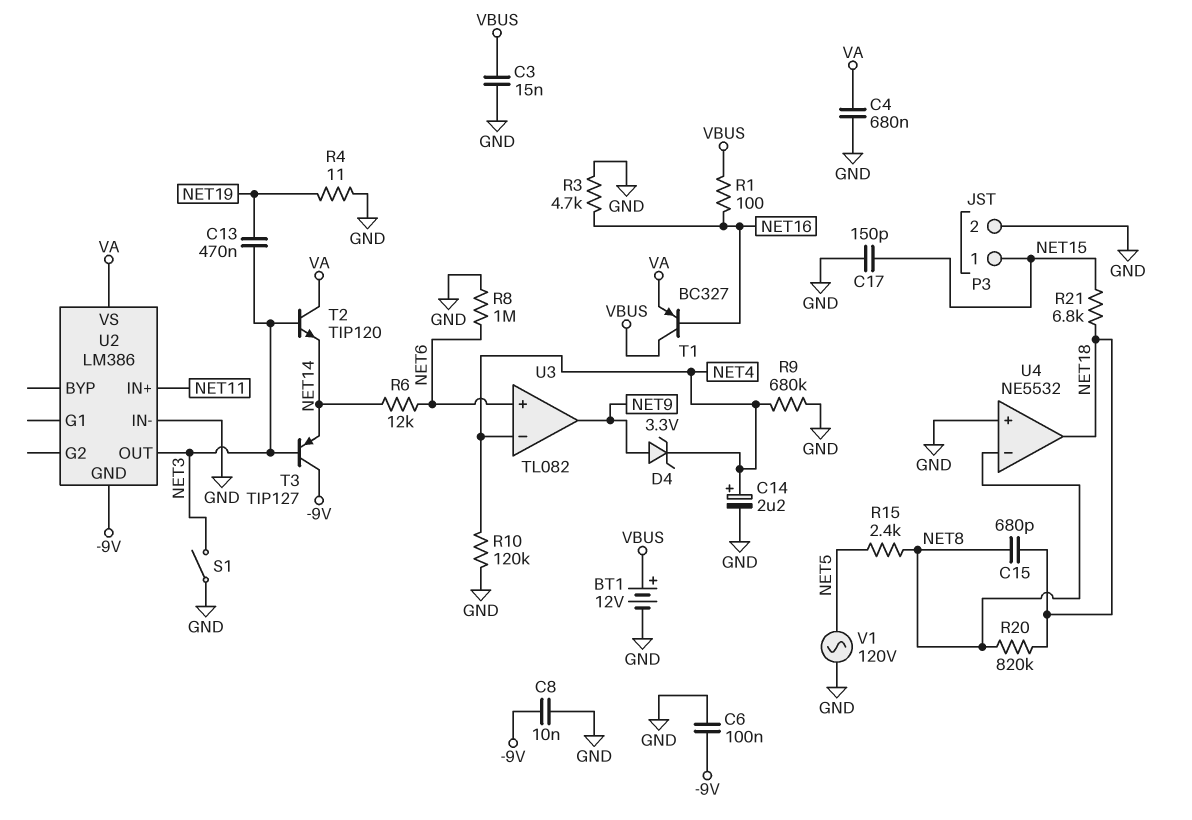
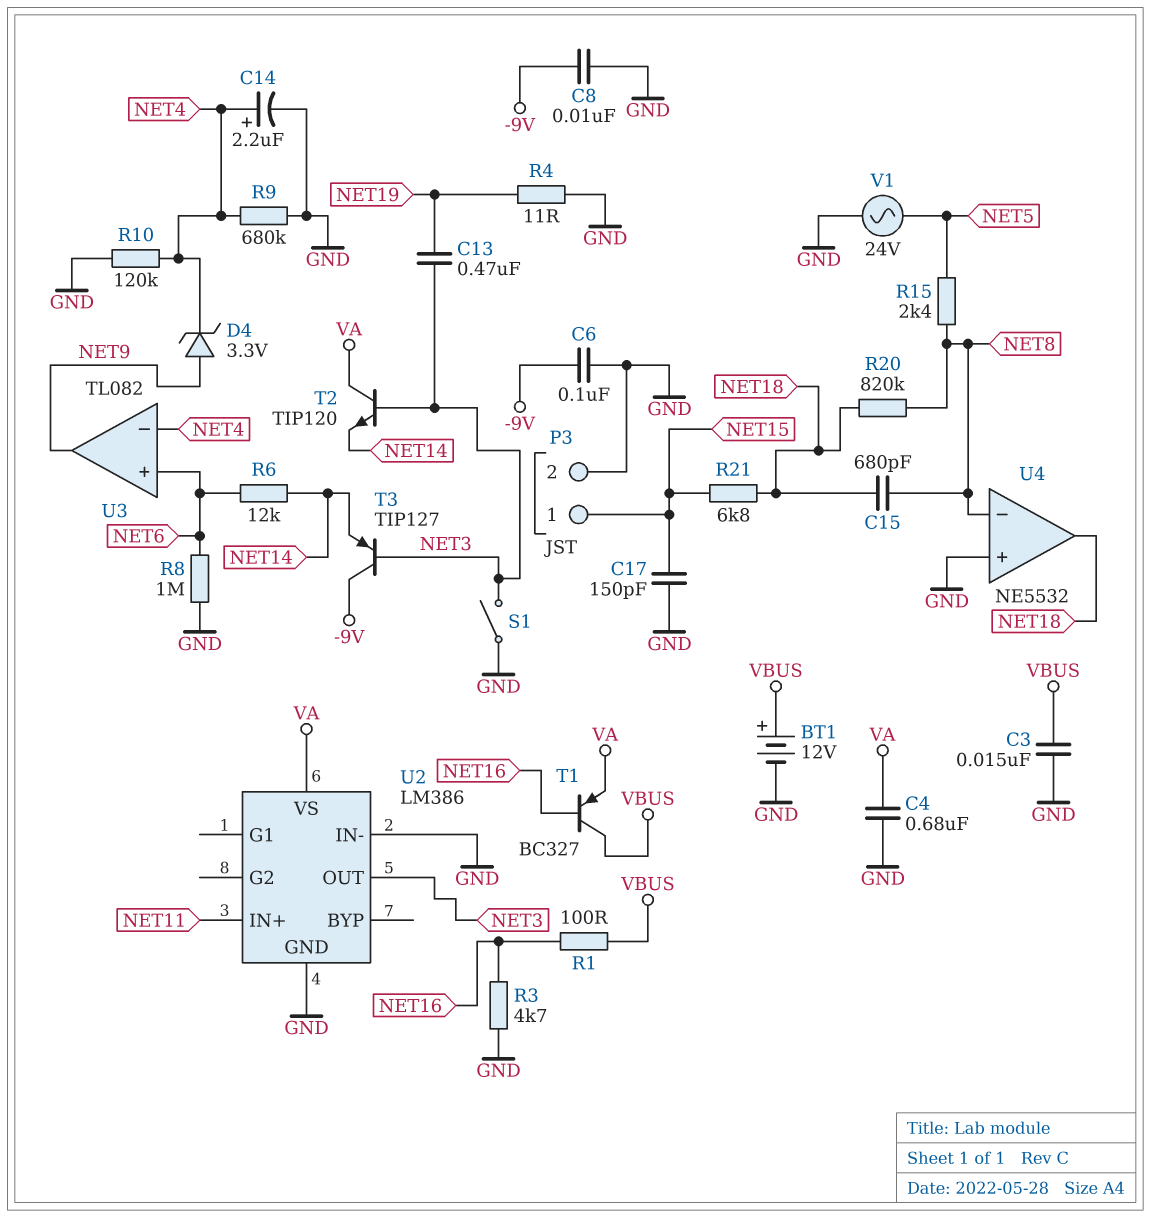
U2 pin GND: -9V -> GND
V1: AC 120V (GND, NET5) -> AC 24V (GND, NET5)

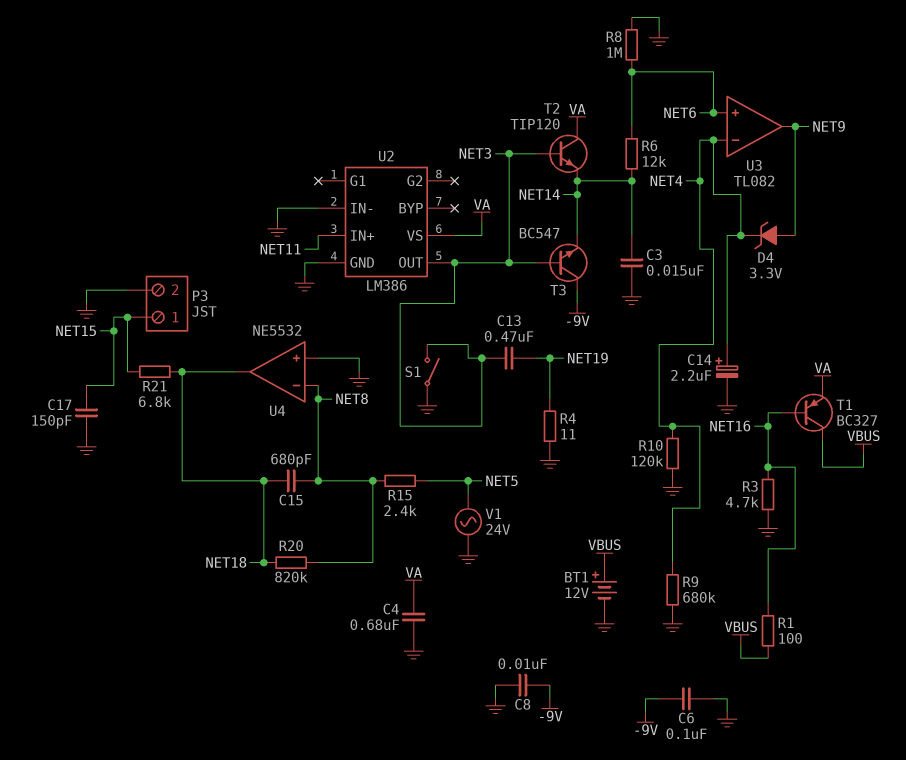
C3: 15nF (GND, VBUS) -> 15nF (GND, NET14)
T3: PNP TIP127 (B NET3, C -9V, E NET14) -> NPN BC547 (B NET3, C -9V, E NET14)

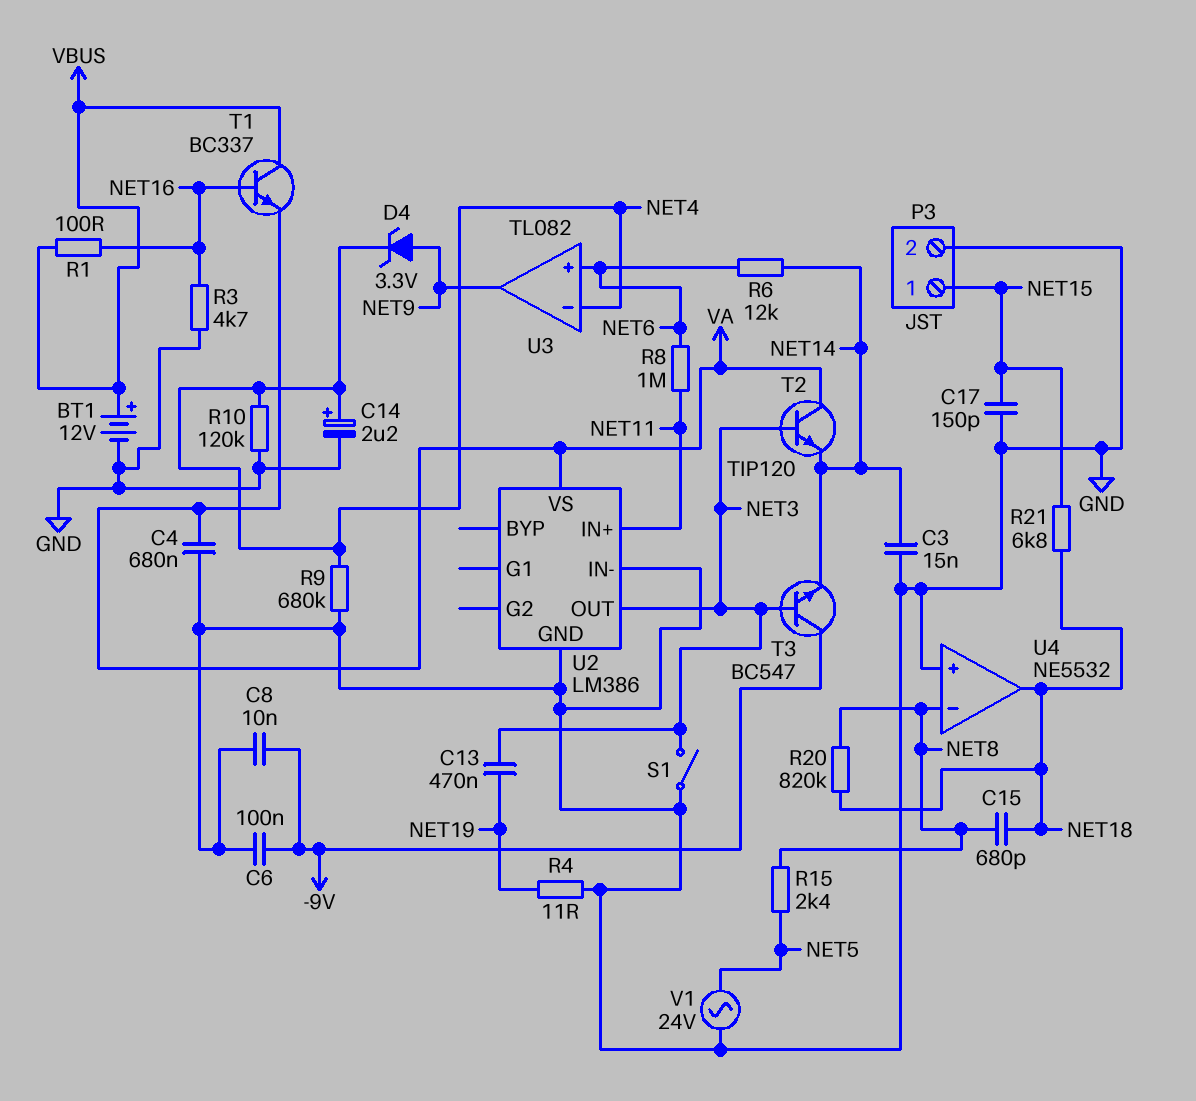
R8: 1M (GND, NET6) -> 1M (NET6, NET11)
T1: PNP BC327 (B NET16, C VBUS, E VA) -> NPN BC337 (B NET16, C VBUS, E VA)

